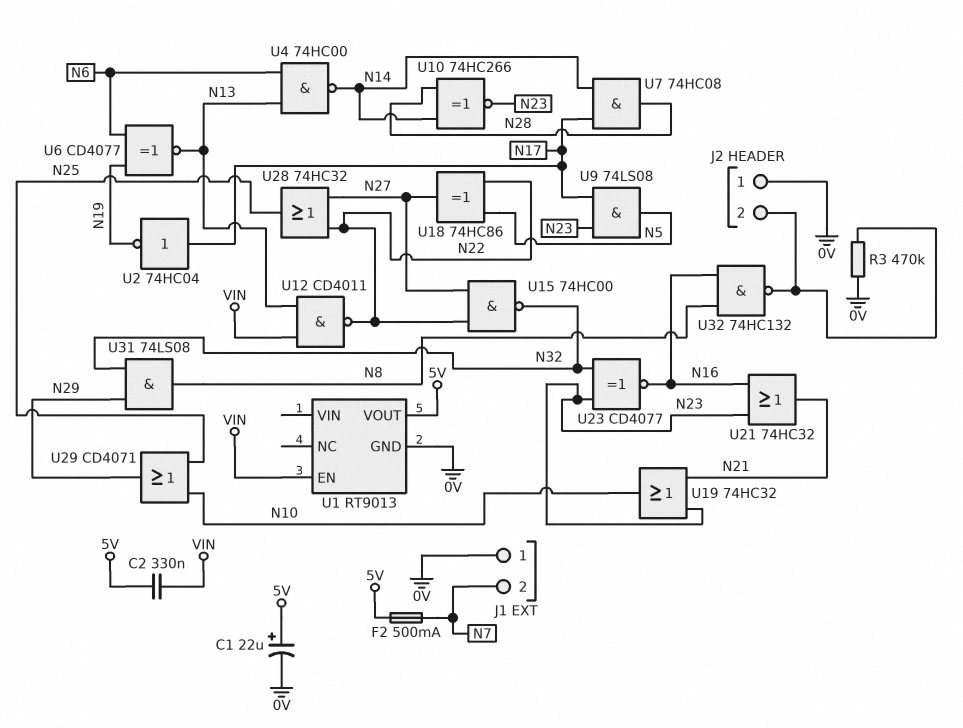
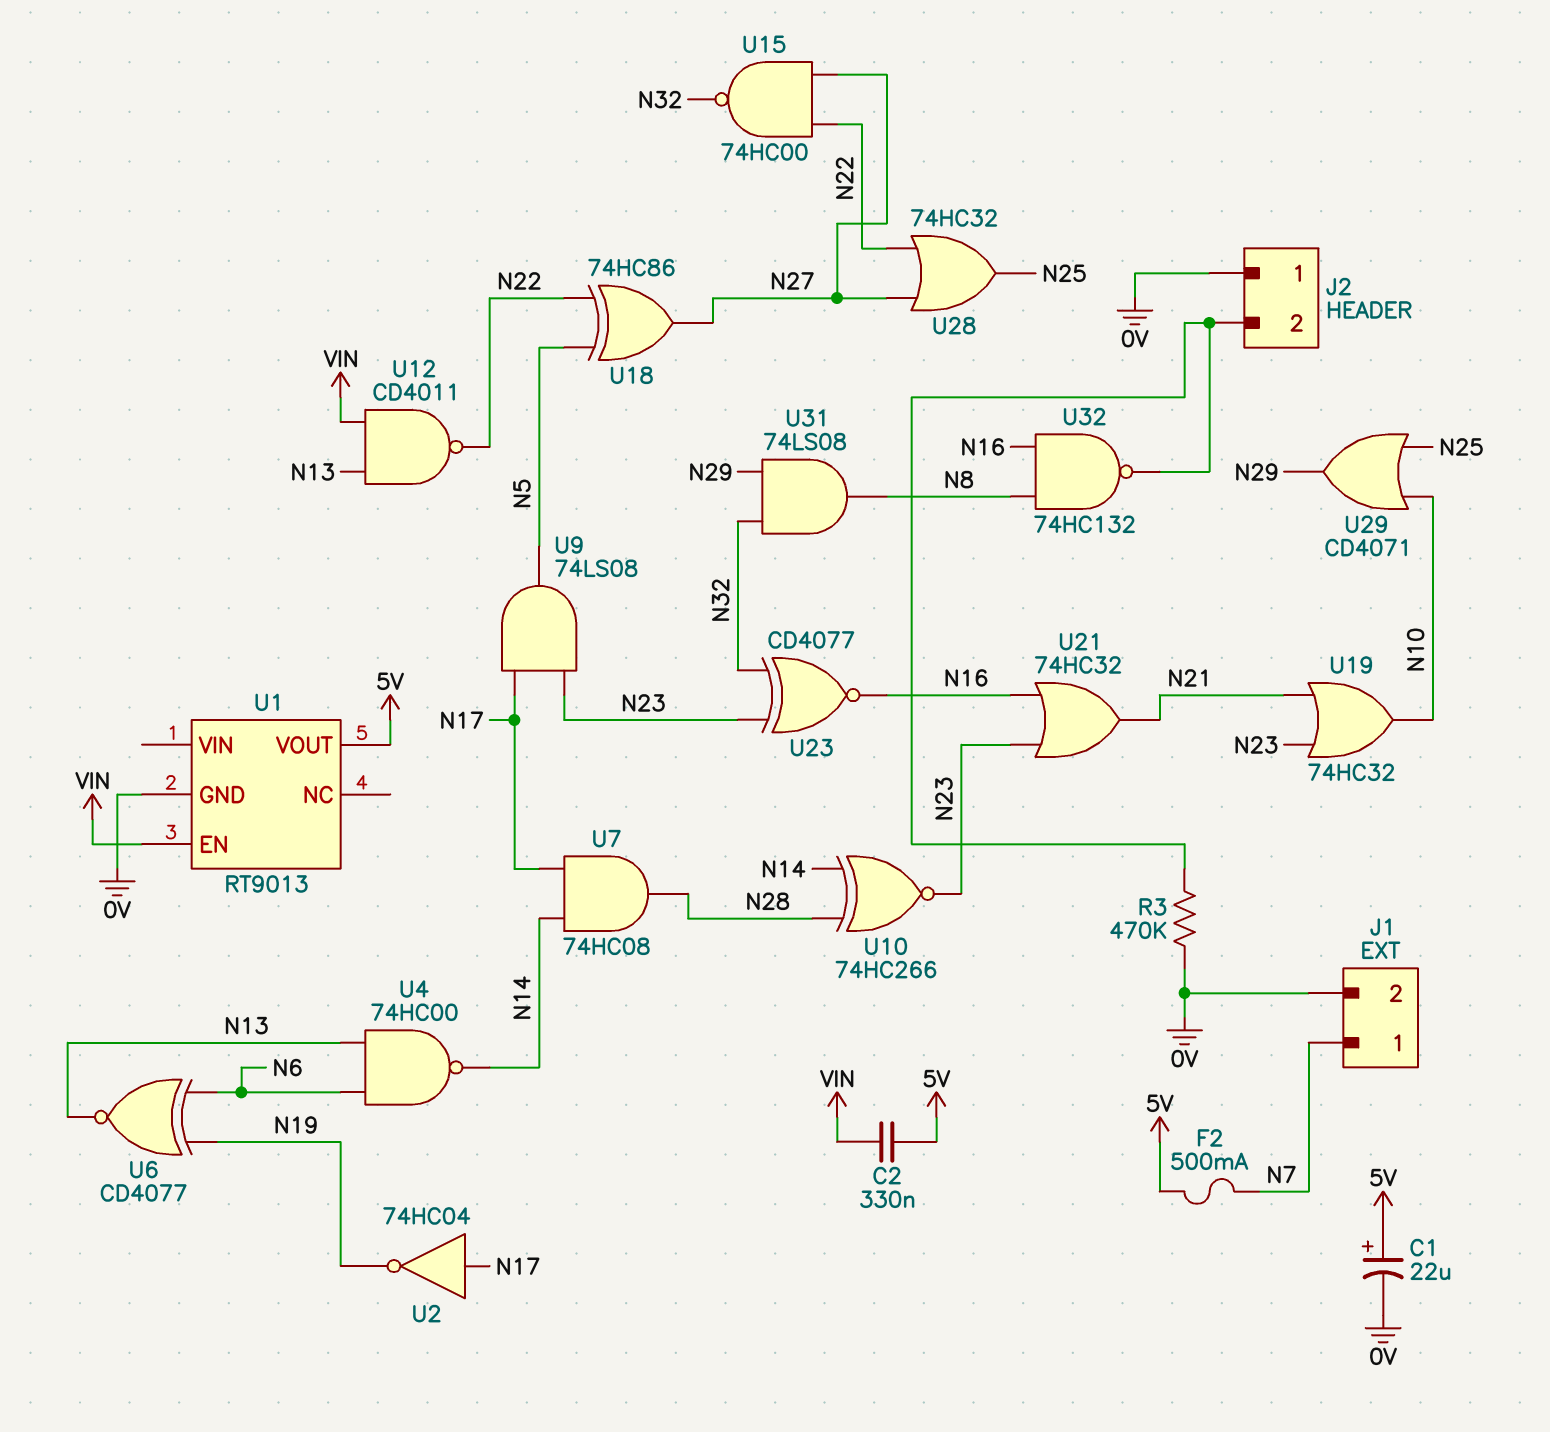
J1 pin 1: 0V -> N7
J1 pin 2: N7 -> 0V

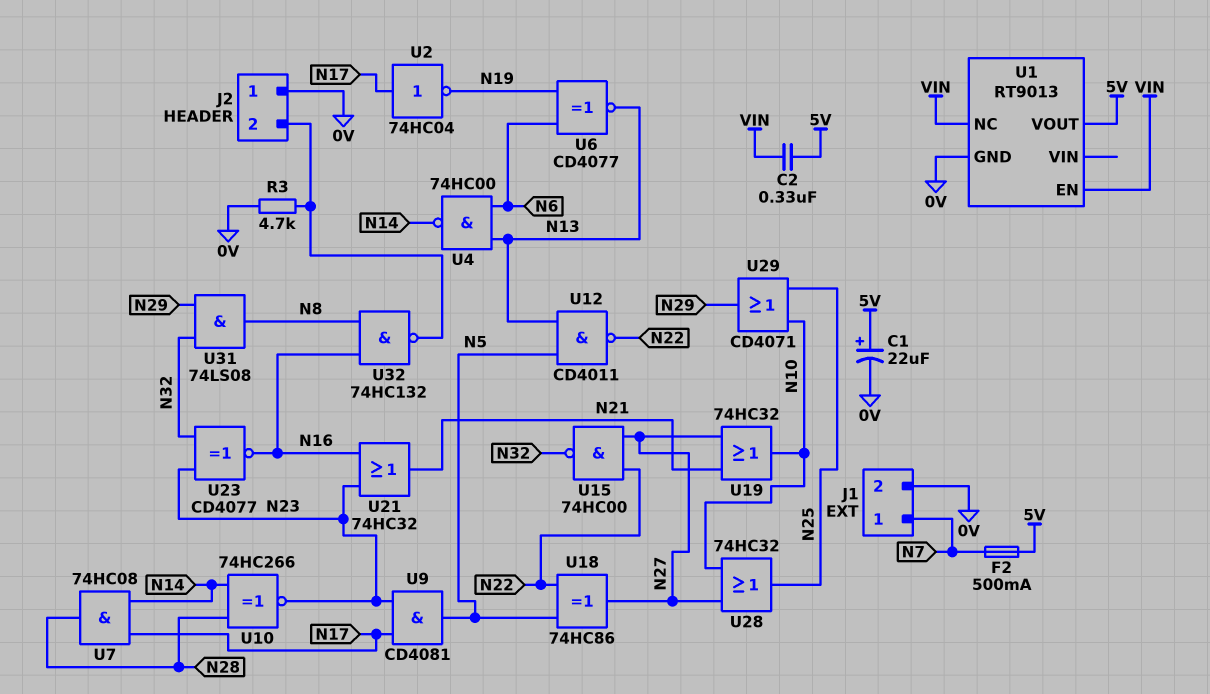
R3: 470k (0V, J2/2) -> 4.7k (0V, J2/2)
U1 pin NC: none -> VIN
U9: AND 74LS08 (in N17, in N23, out N5) -> AND CD4081 (in N17, in N23, out N5)
U12: NAND CD4011 (in N13, in VIN, out N22) -> NAND CD4011 (in N5, in N13, out N22)
U19: OR 74HC32 (in N21, in N23, out N10) -> OR 74HC32 (in N21, in N27, out N10)
U28: OR 74HC32 (in N22, in N27, out N25) -> OR 74HC32 (in N10, in N27, out N25)

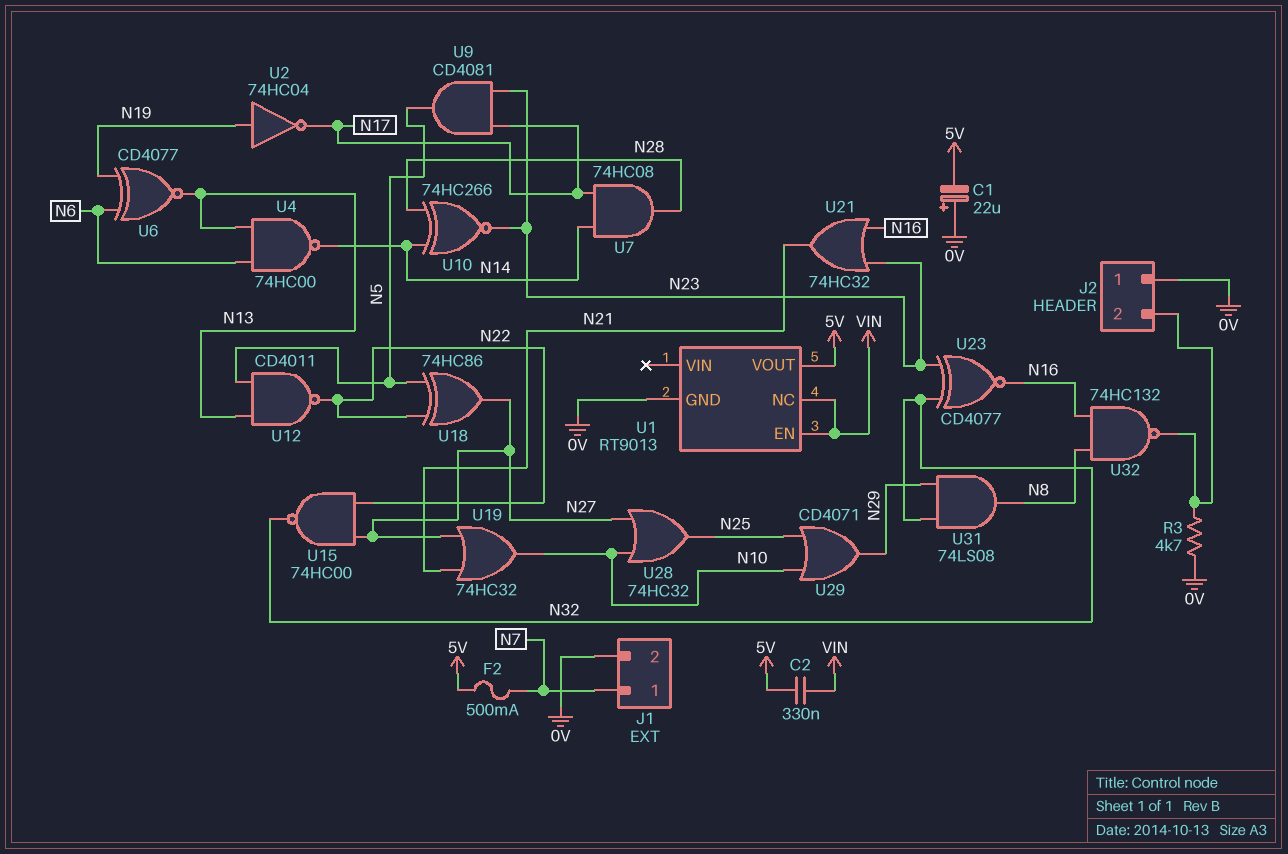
C1: 22uF (plus 5V, minus 0V) -> 22uF (plus 0V, minus 5V)
U2: NOT 74HC04 (in N17, out N19) -> NOT 74HC04 (in N19, out N17)

